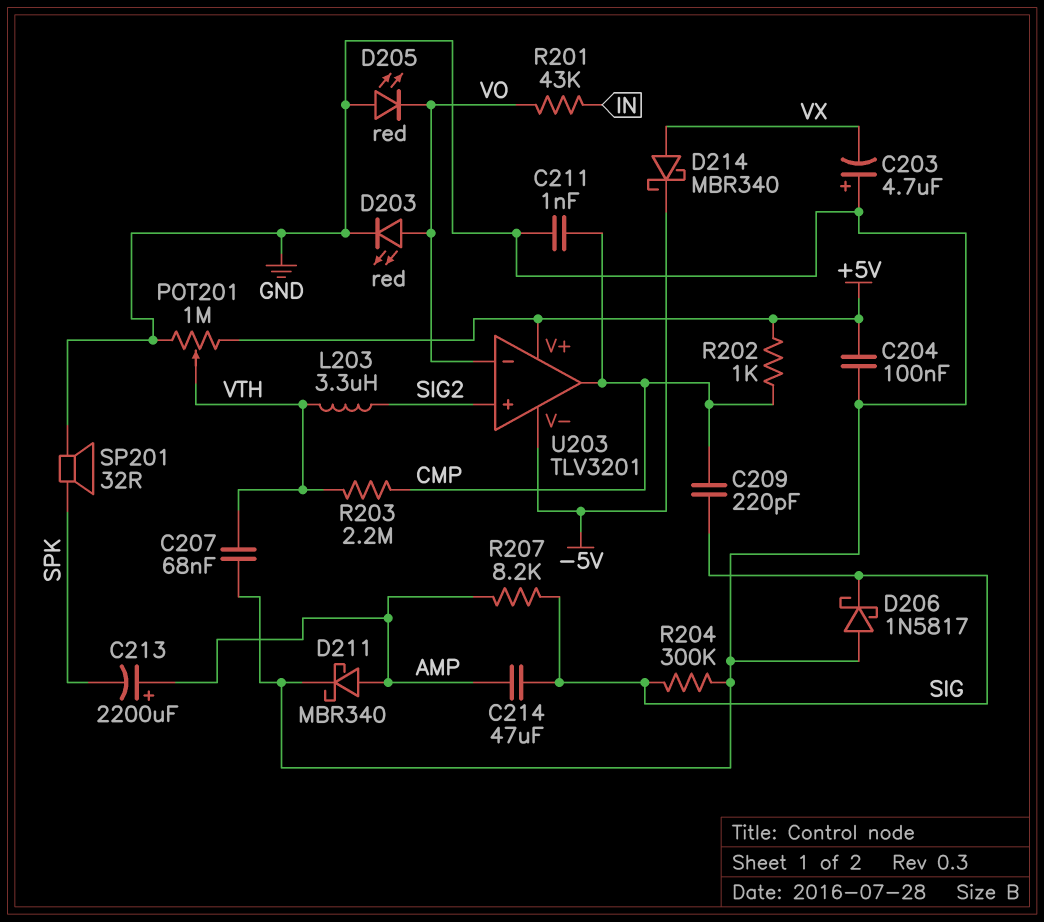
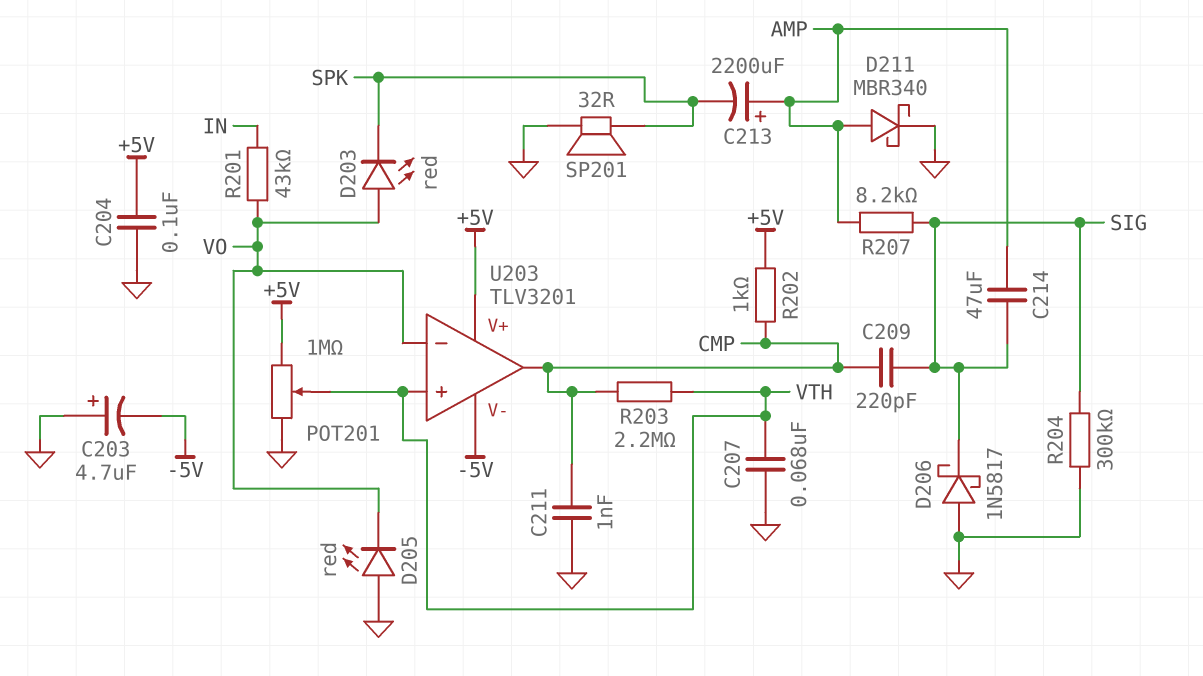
C203: 4.7uF (plus GND, minus VX) -> 4.7uF (plus GND, minus -5V)
D203: LED red (A VO, K GND) -> LED red (A VO, K SPK)
D214: schottky MBR340 (A VX, K -5V) -> none
L203: 3.3uH (SIG2, VTH) -> none
U203 pin in+: SIG2 -> VTH

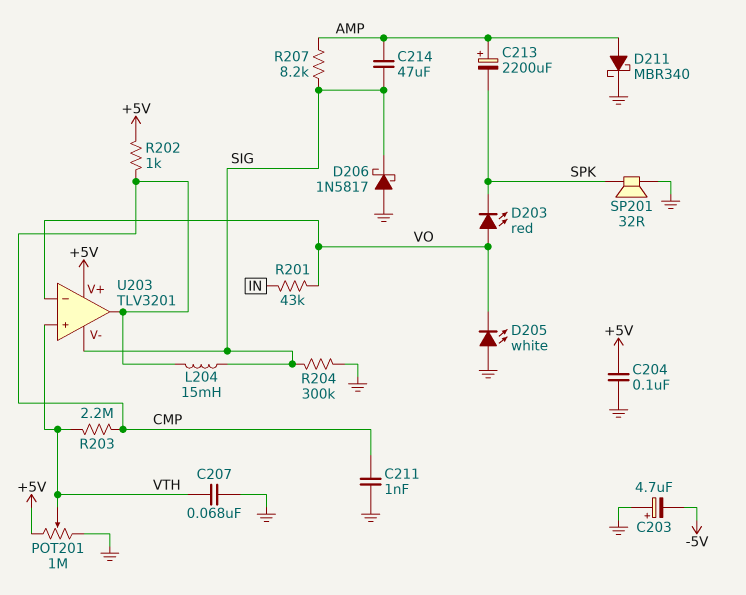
C209: 220pF (CMP, SIG) -> none
D205: LED red (A GND, K VO) -> LED white (A GND, K VO)
L204: none -> 15mH (CMP, SIG)
U203 pin V-: -5V -> SIG

